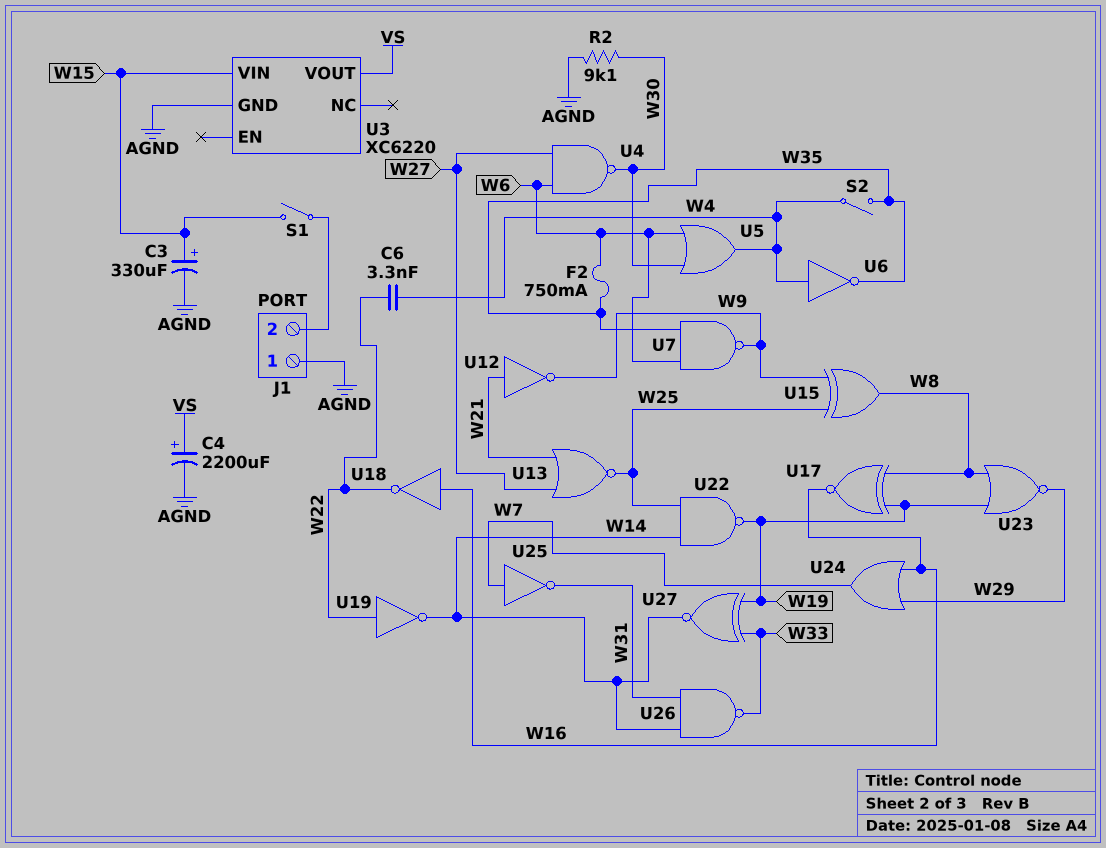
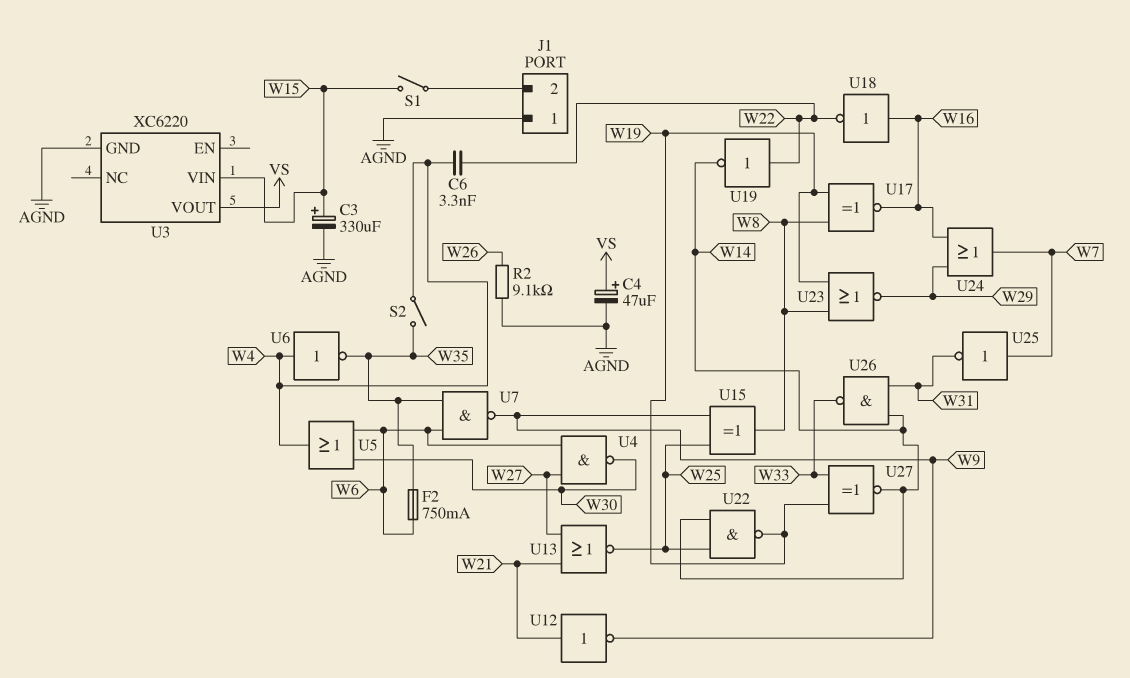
C4: 2200uF (plus VS, minus AGND) -> 47uF (plus VS, minus AGND)
R2: 9.1k (AGND, W30) -> 9.1k (AGND, W26)

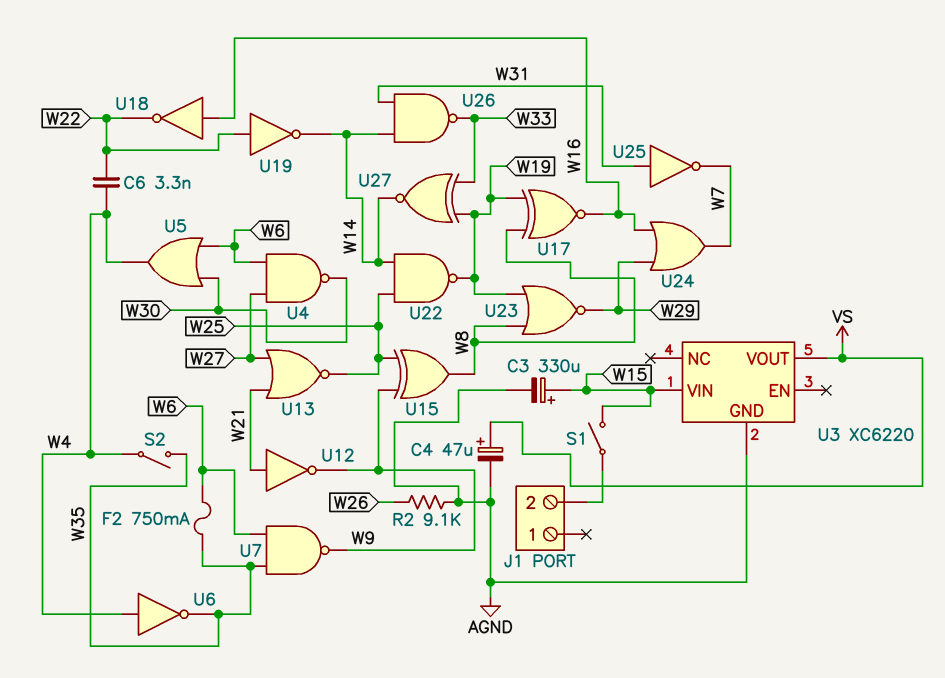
J1 pin 1: AGND -> none
U25: NOT (in W7, out W31) -> NOT (in W31, out W7)

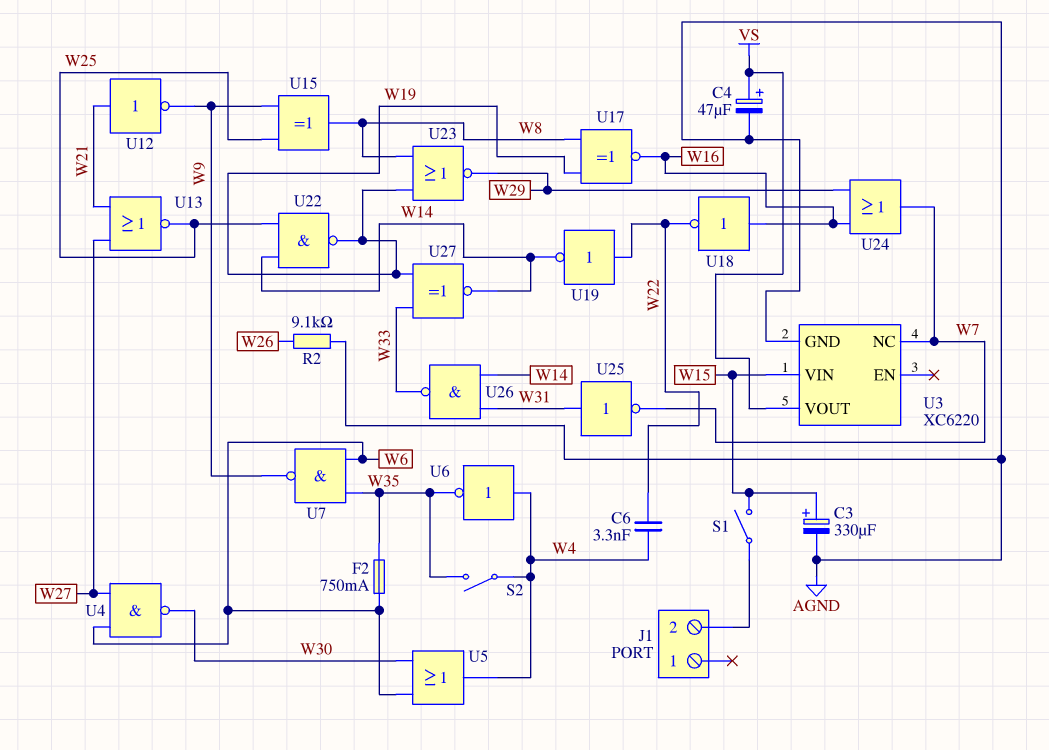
U3 pin NC: none -> W7

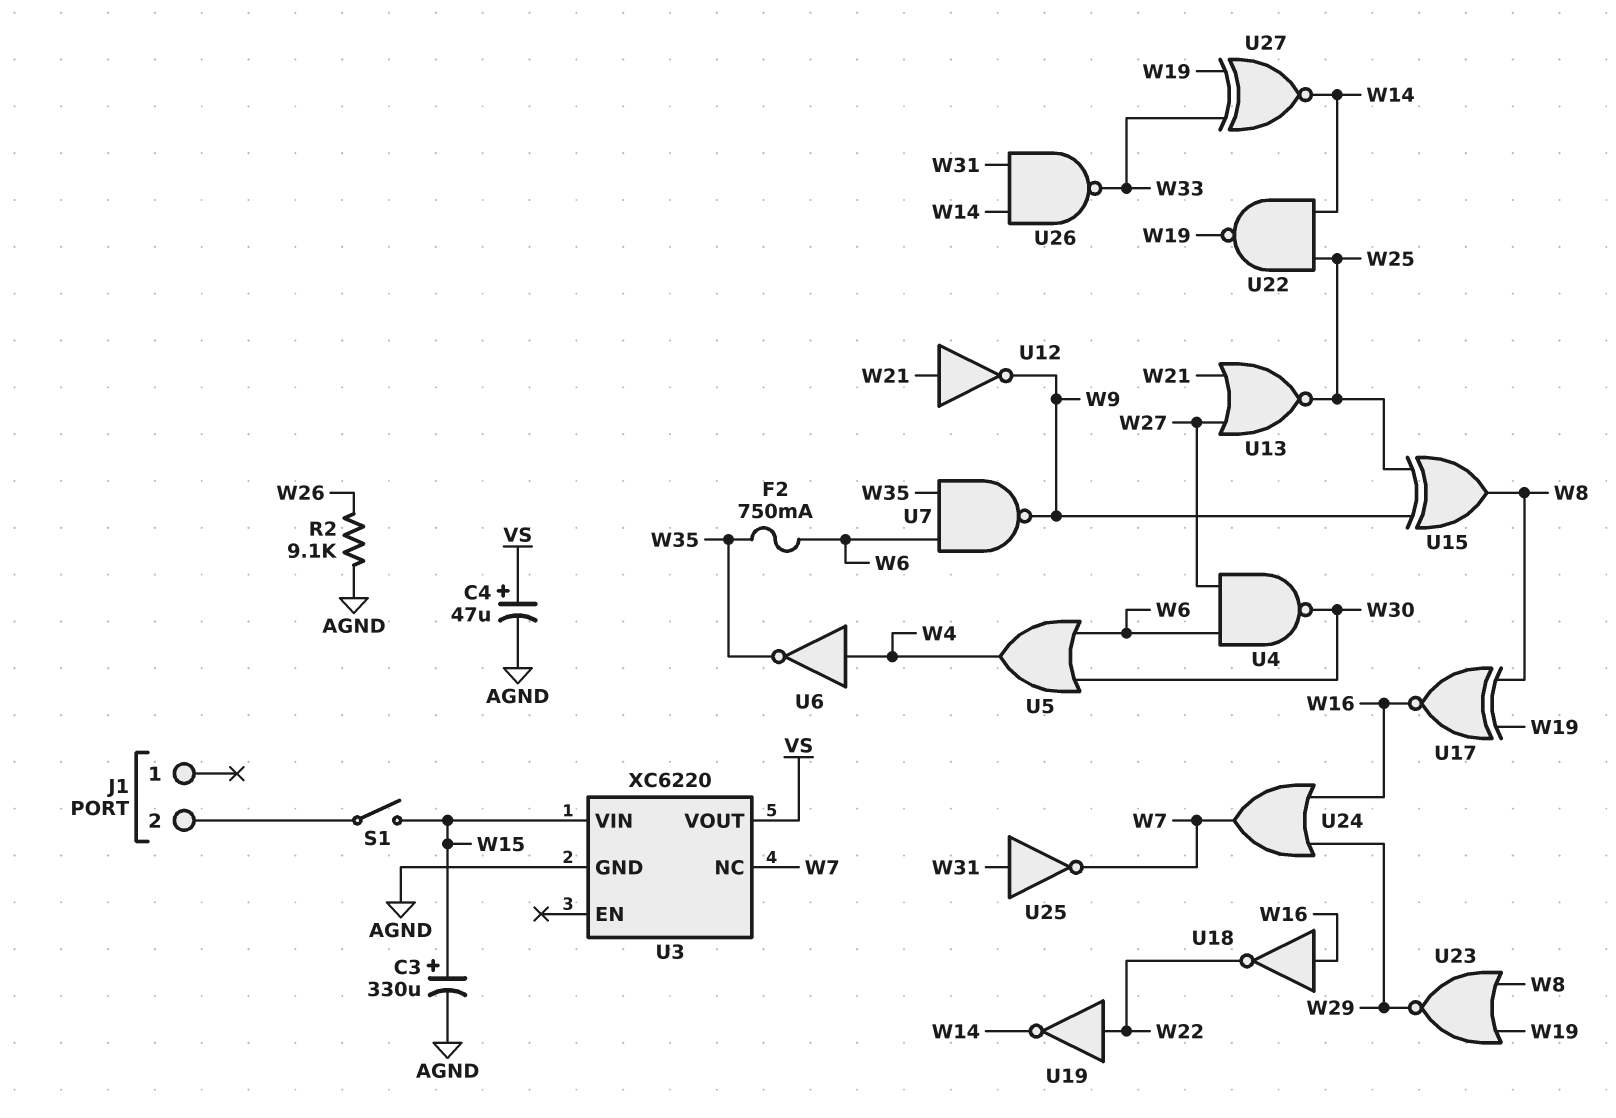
C6: 3.3nF (W4, W22) -> none
S2: switch (W4, W35) -> none

